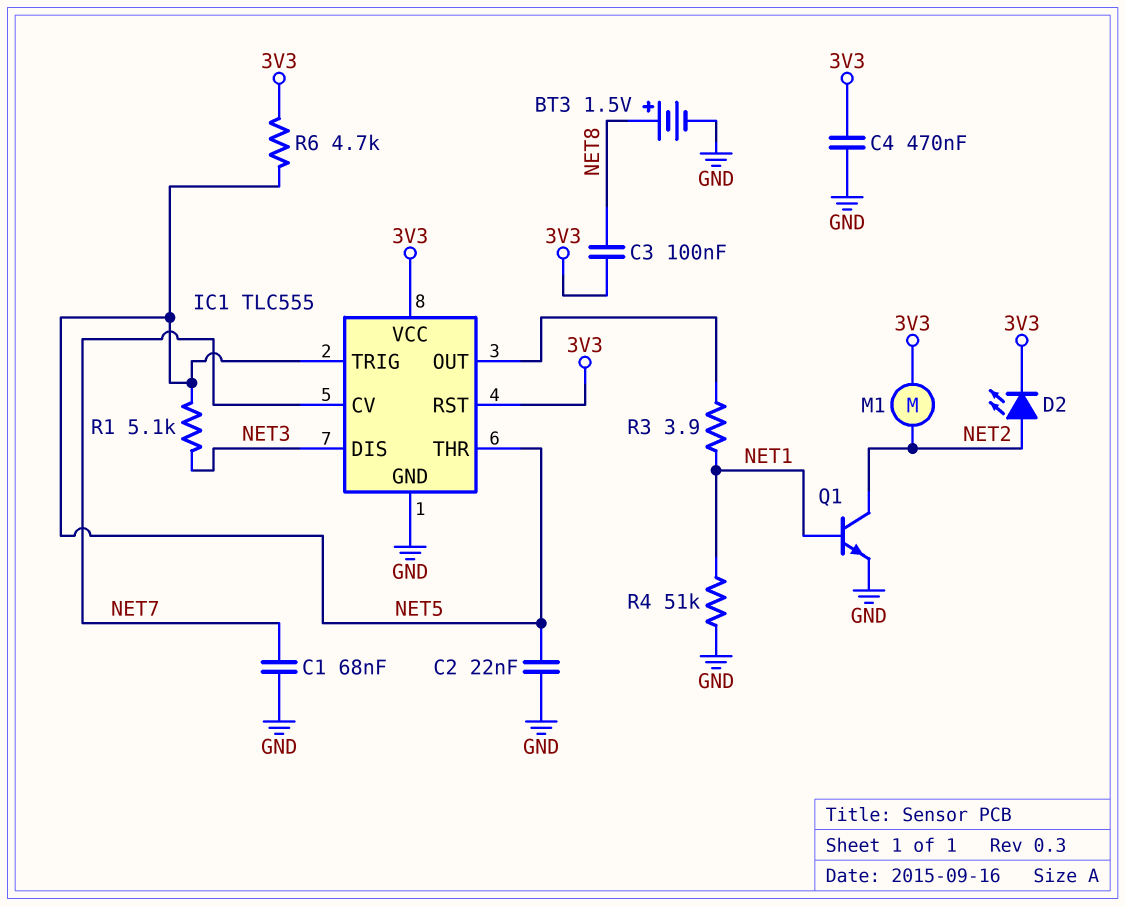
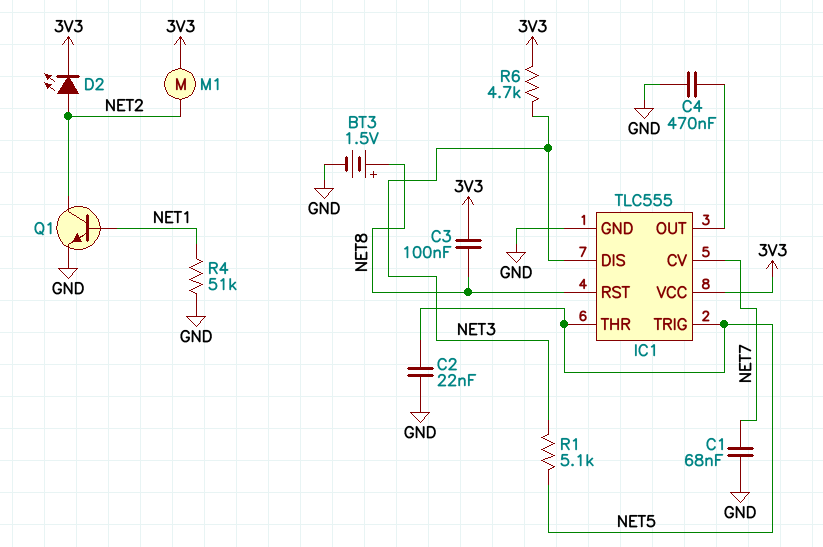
C4: 470nF (3V3, GND) -> 470nF (GND, IC1/OUT)
IC1 pin RST: 3V3 -> NET8
R3: 3.9 (IC1/OUT, NET1) -> none
R6: 4.7k (3V3, NET5) -> 4.7k (3V3, NET3)

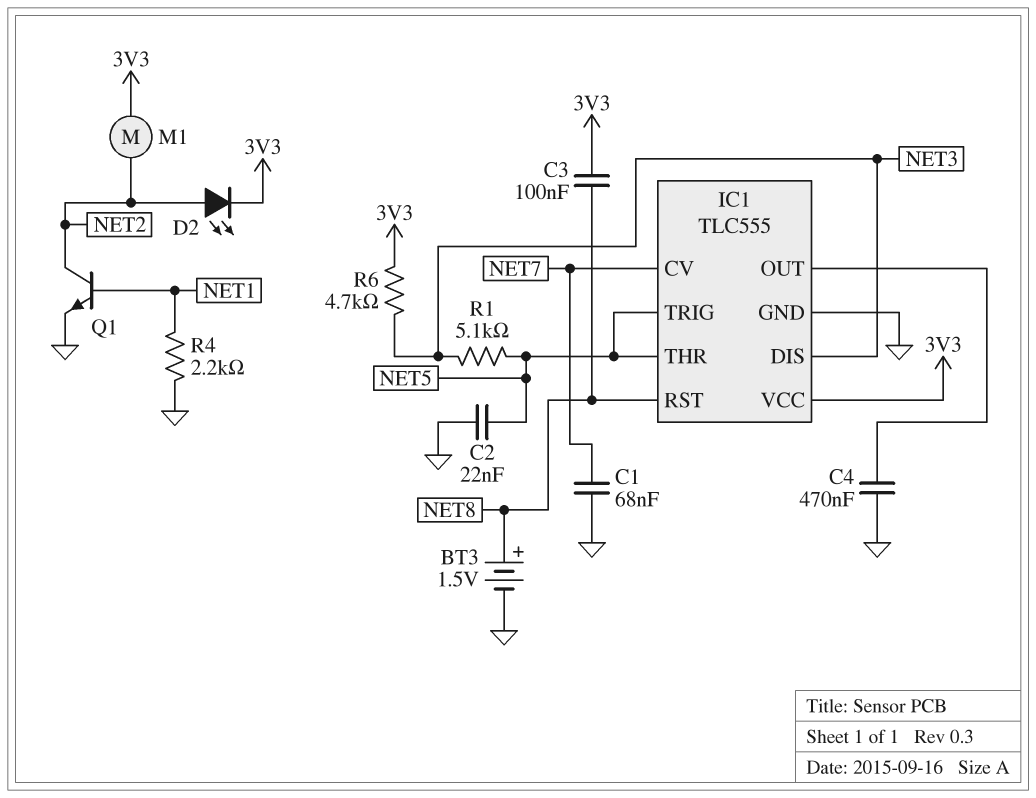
R4: 51k (GND, NET1) -> 2.2k (GND, NET1)

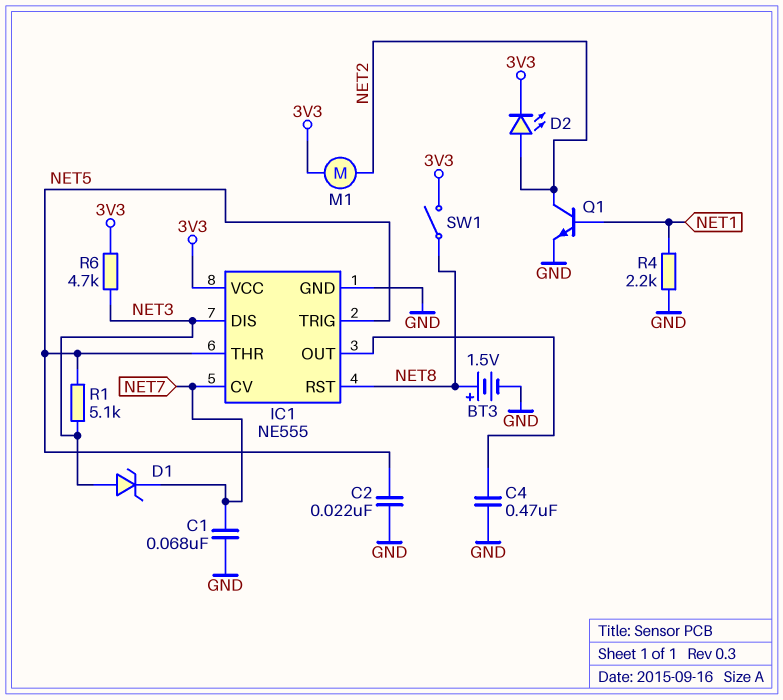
C3: 100nF (3V3, NET8) -> none
D1: none -> zener (A NET3, K NET7)
IC1: TLC555 -> NE555
SW1: none -> switch (3V3, NET8)

